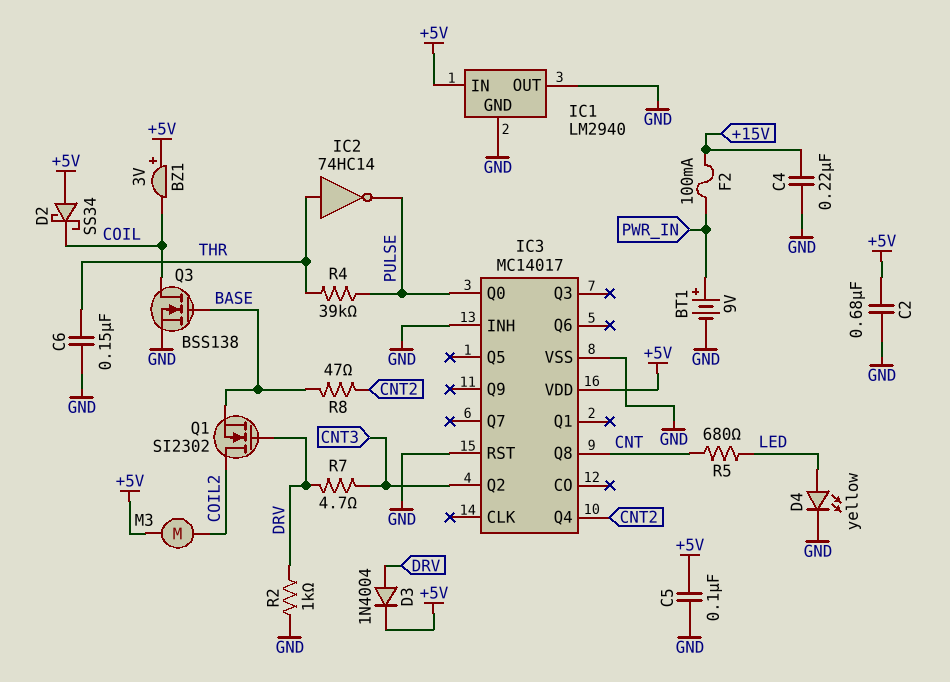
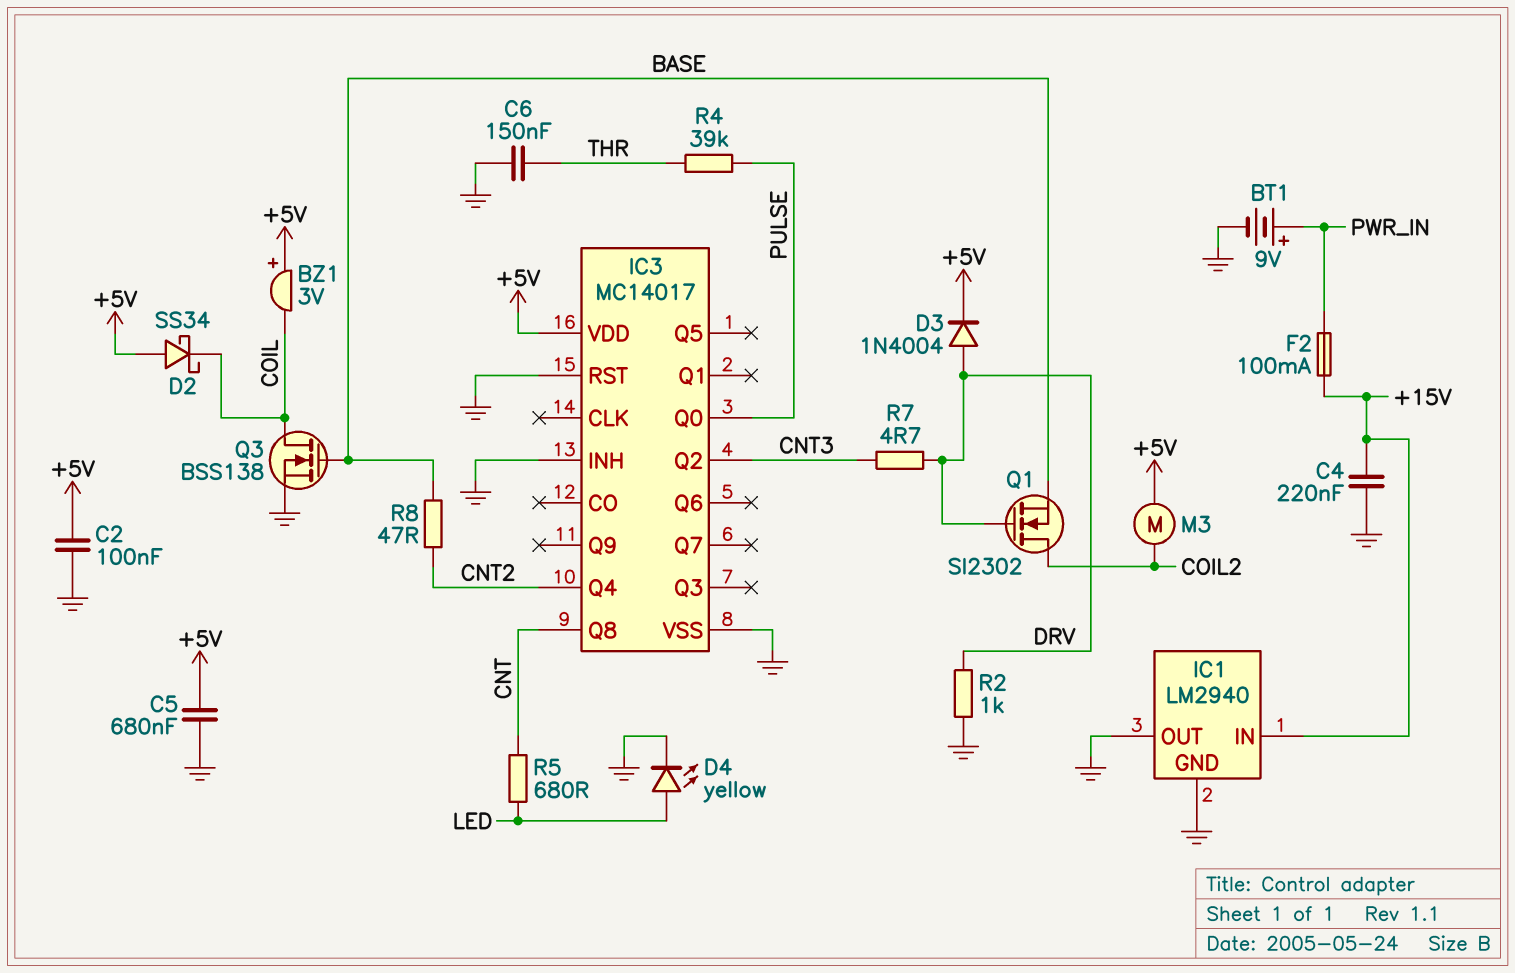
C2: 680nF (+5V, GND) -> 100nF (+5V, GND)
C5: 100nF (+5V, GND) -> 680nF (+5V, GND)
IC1 pin IN: +5V -> +15V
IC2: NOT 74HC14 (in THR, out PULSE) -> none

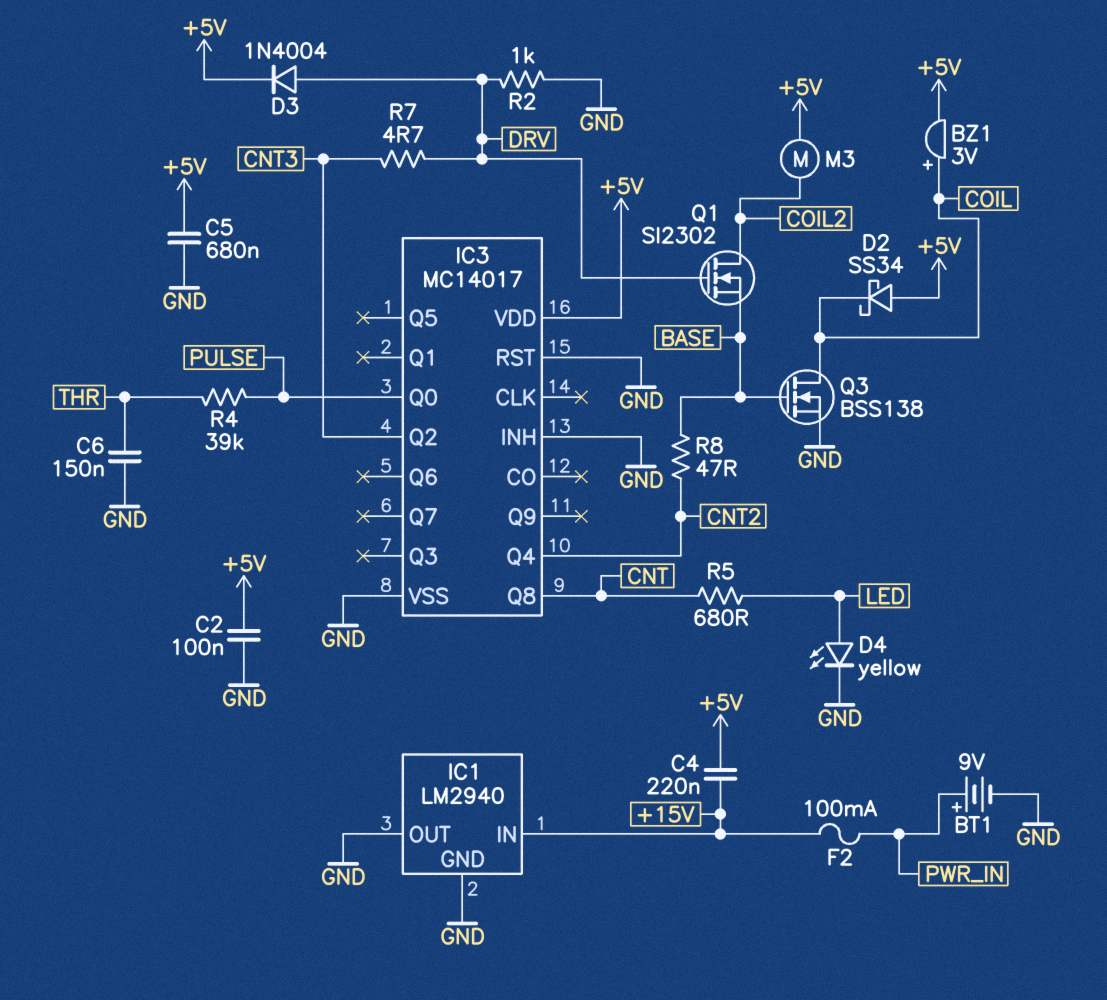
BZ1: buzzer 3V (plus +5V, minus COIL) -> buzzer 3V (plus COIL, minus +5V)
C4: 220nF (+15V, GND) -> 220nF (+5V, +15V)

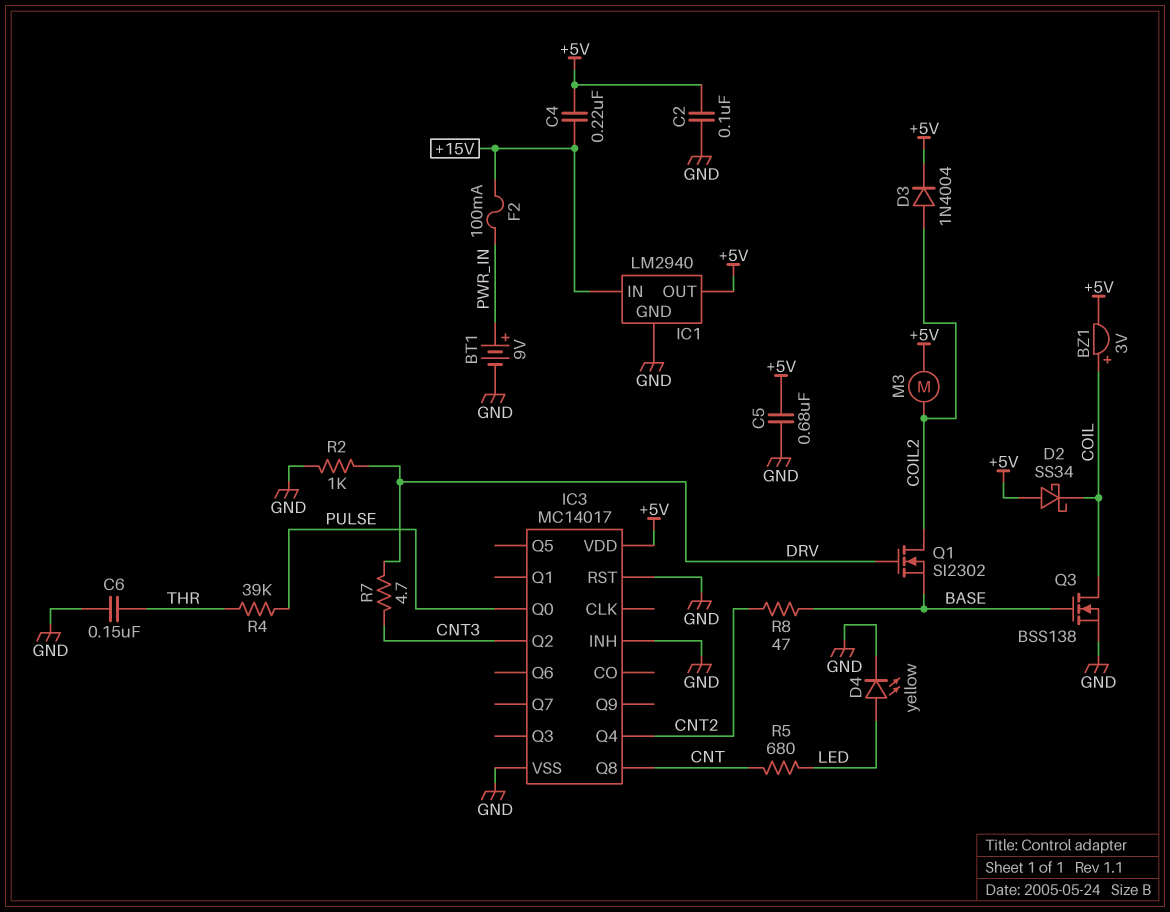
D3: diode 1N4004 (A DRV, K +5V) -> diode 1N4004 (A COIL2, K +5V)
IC1 pin OUT: GND -> +5V

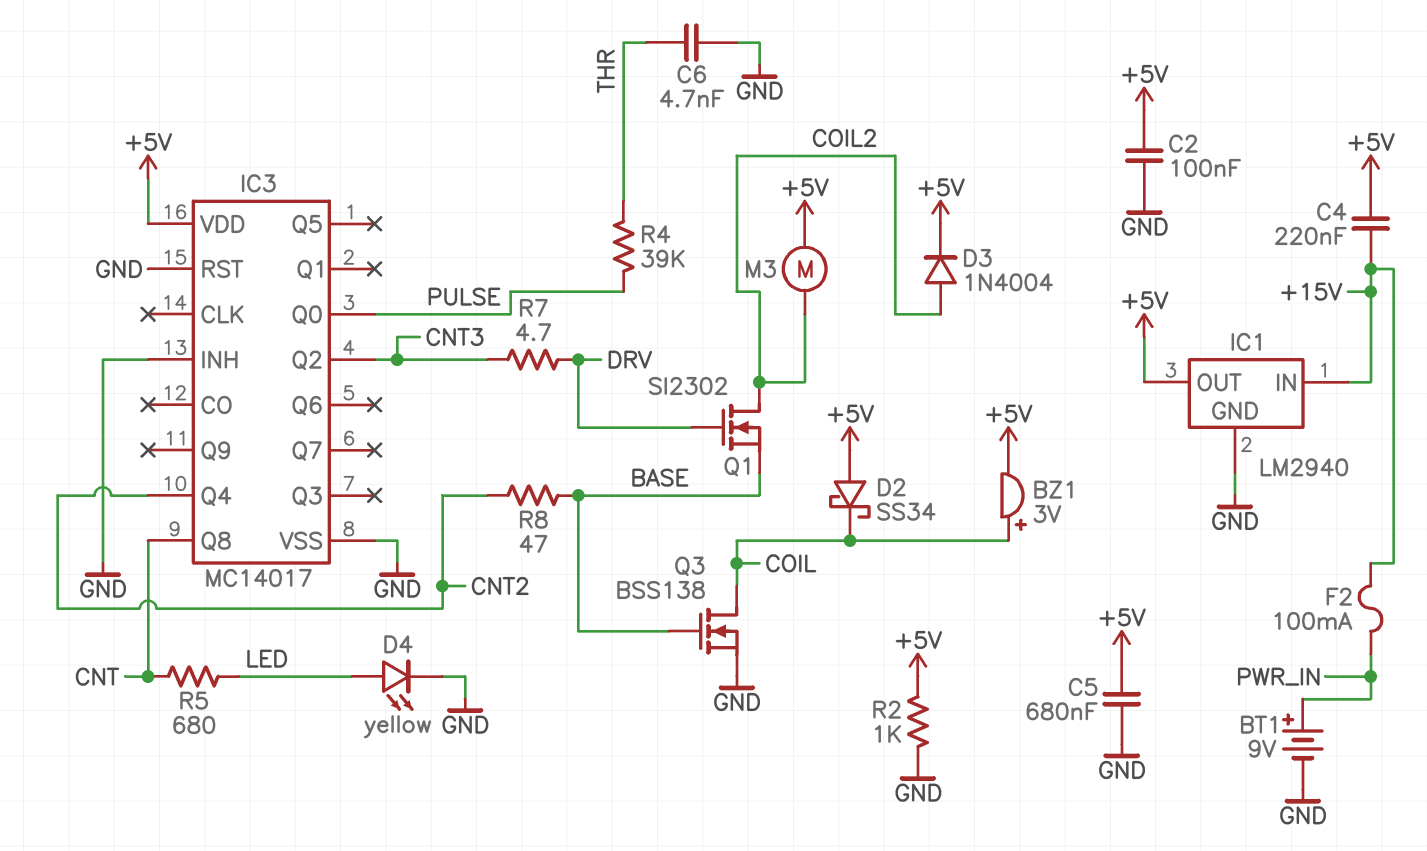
C6: 150nF (GND, THR) -> 4.7nF (GND, THR)
R2: 1k (DRV, GND) -> 1k (+5V, GND)

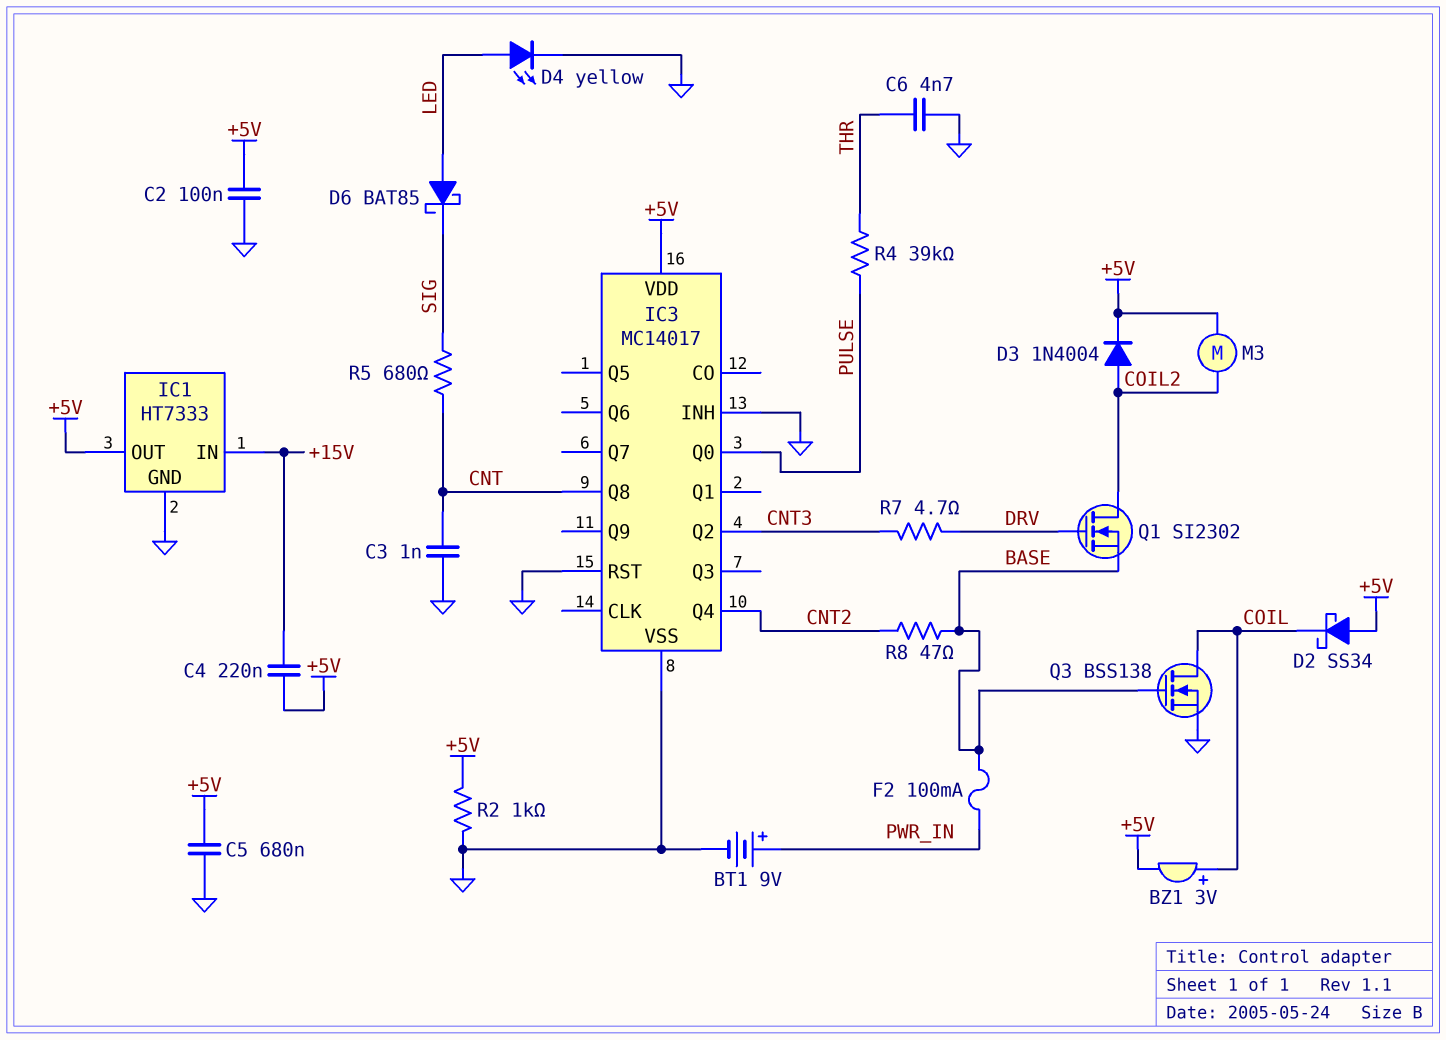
C3: none -> 1nF (CNT, GND)
D6: none -> schottky BAT85 (A LED, K SIG)
F2: 100mA (+15V, PWR_IN) -> 100mA (BASE, PWR_IN)
IC1: LM2940 -> HT7333
R5: 680 (CNT, LED) -> 680 (CNT, SIG)

